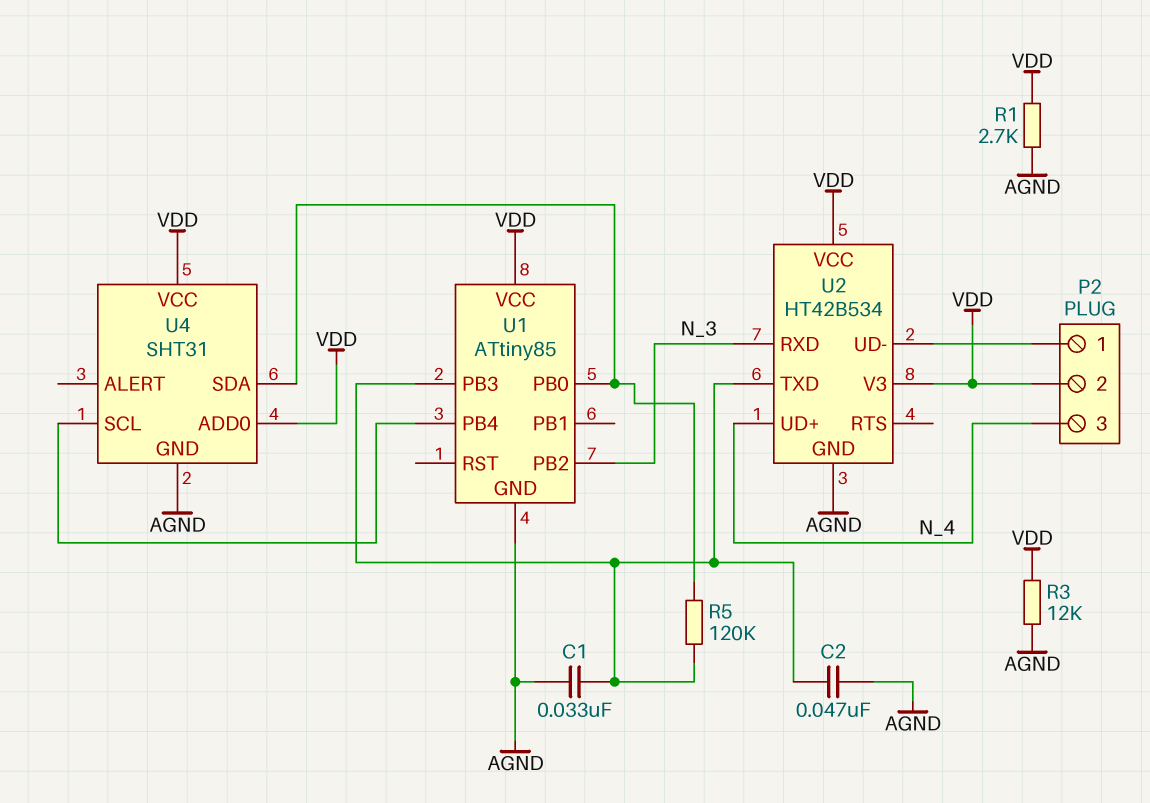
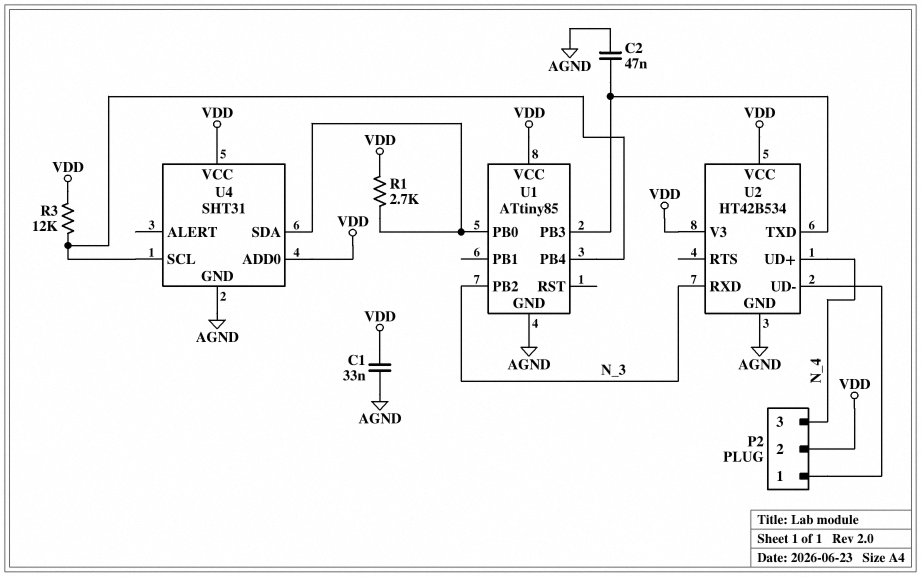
C1: 33nF (AGND, U1/PB3) -> 33nF (AGND, VDD)
R1: 2.7k (AGND, VDD) -> 2.7k (U1/PB0, VDD)
R3: 12k (AGND, VDD) -> 12k (U1/PB4, VDD)
R5: 120k (U1/PB0, U1/PB3) -> none

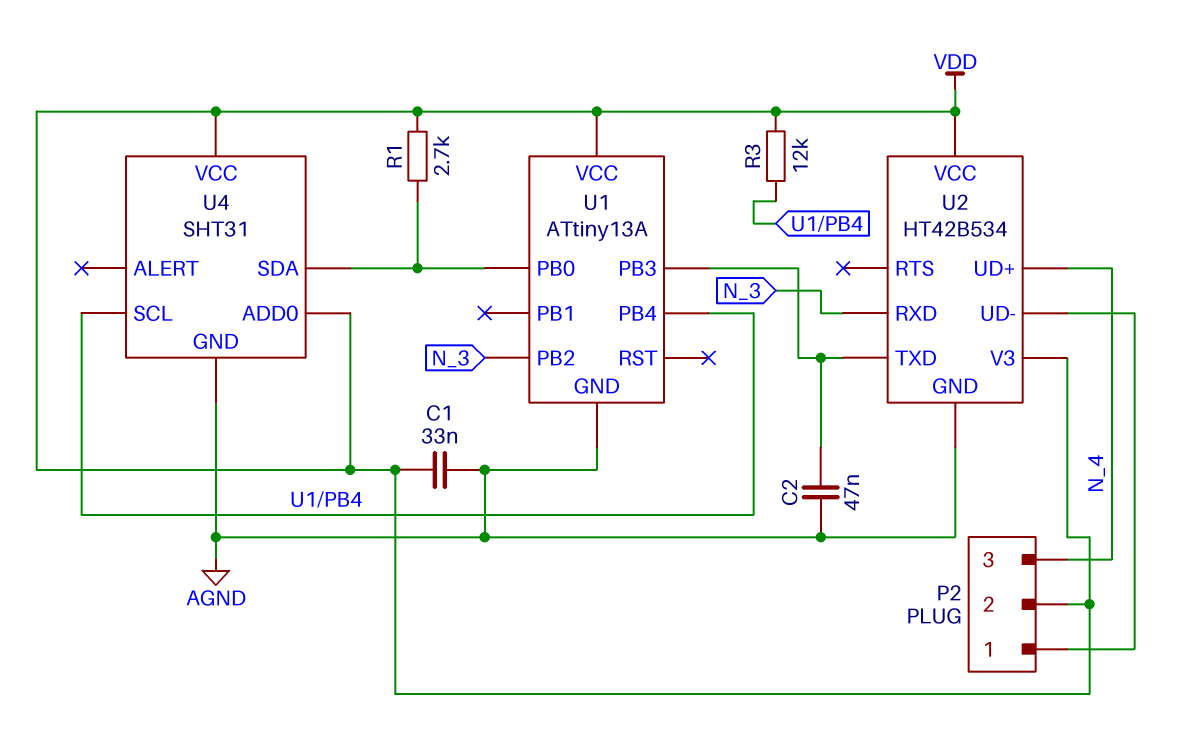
U1: ATtiny85 -> ATtiny13A

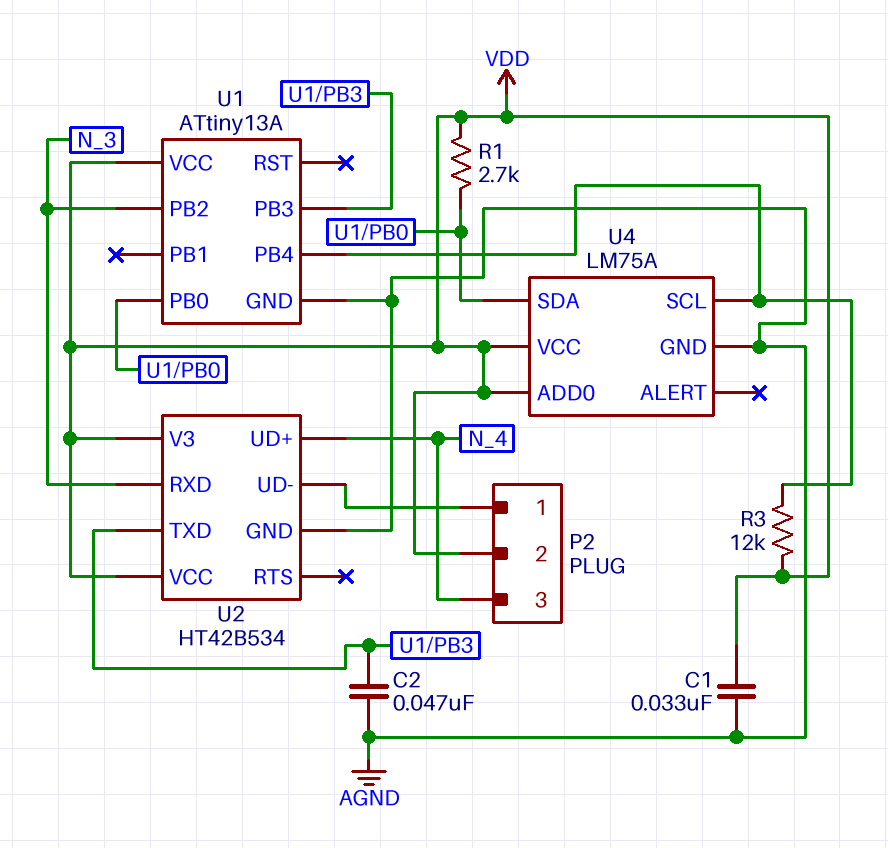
U4: SHT31 -> LM75A

